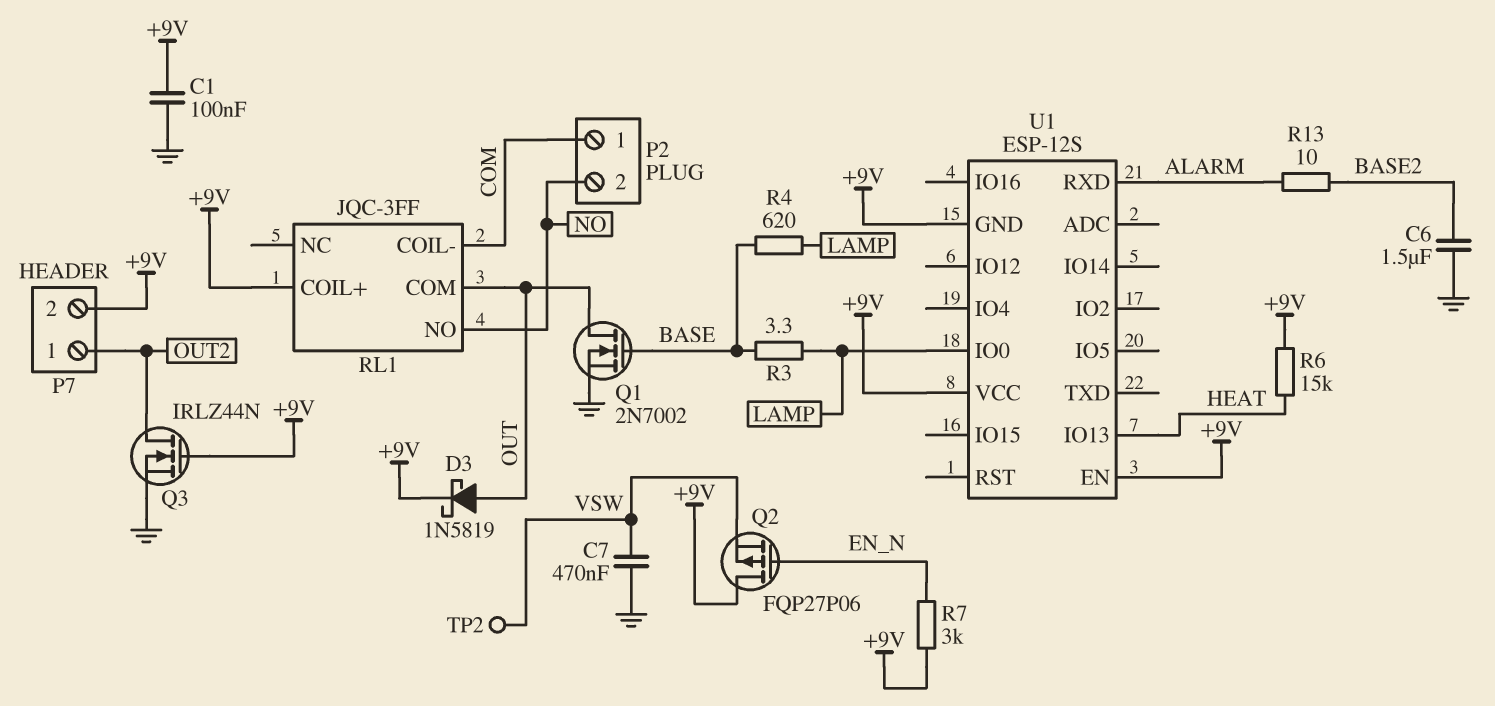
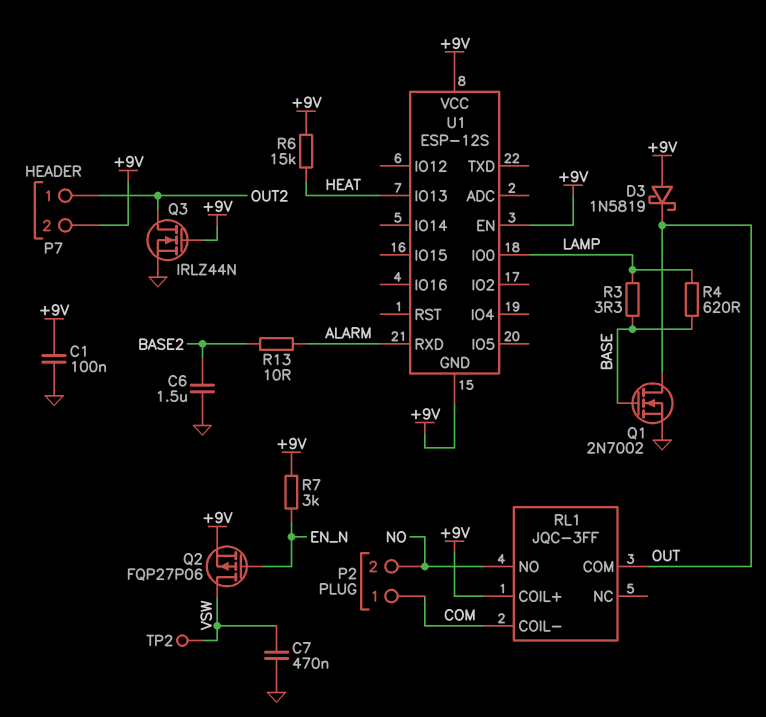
D3: schottky 1N5819 (A OUT, K +9V) -> schottky 1N5819 (A +9V, K OUT)
Q2: PMOS FQP27P06 (G EN_N, D +9V, S VSW) -> PMOS FQP27P06 (G EN_N, D VSW, S +9V)

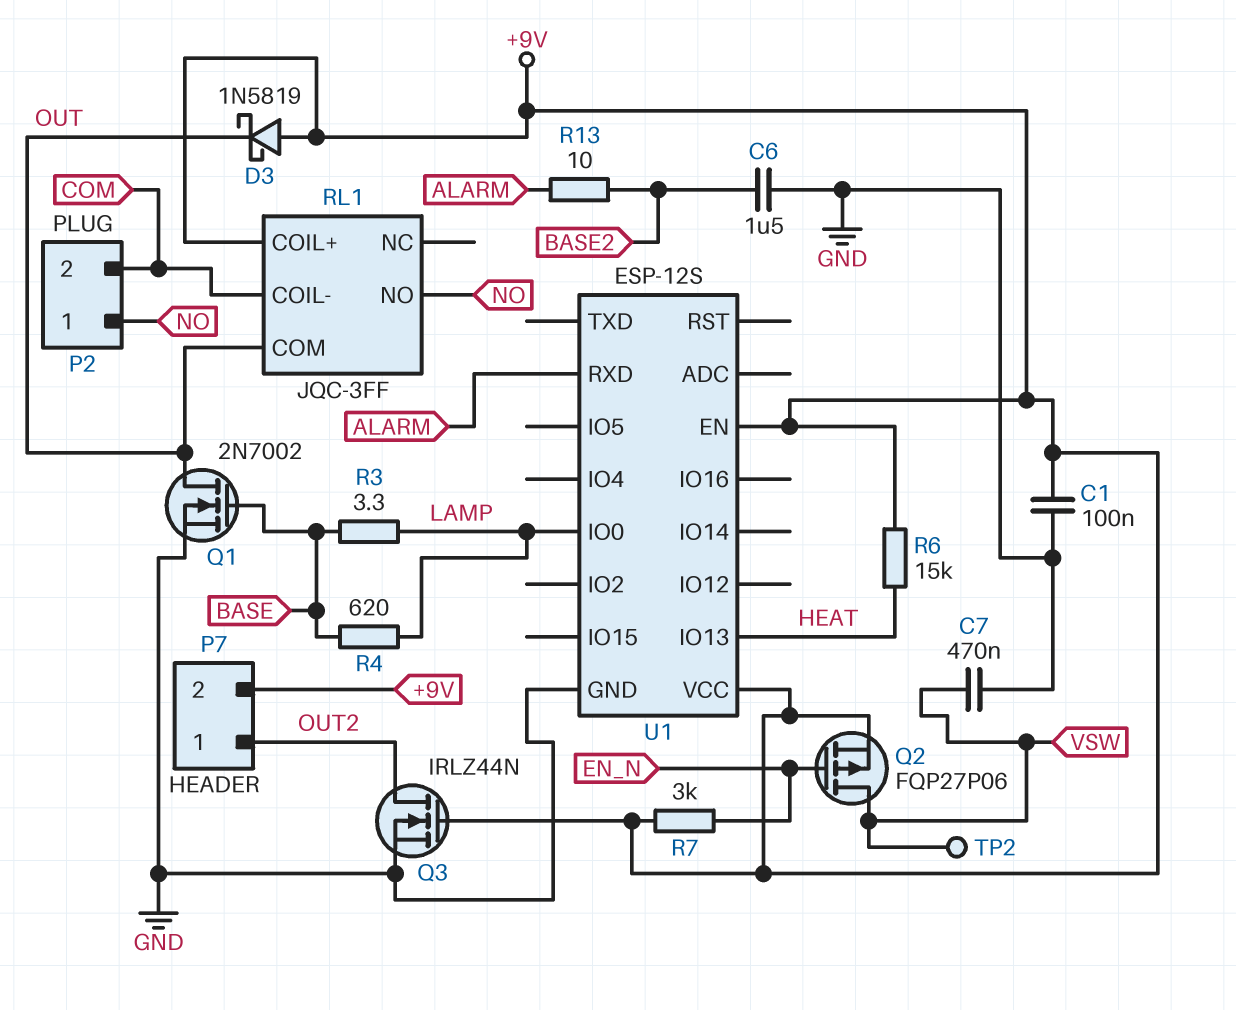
P2 pin 1: COM -> NO
P2 pin 2: NO -> COM
U1 pin GND: +9V -> GND

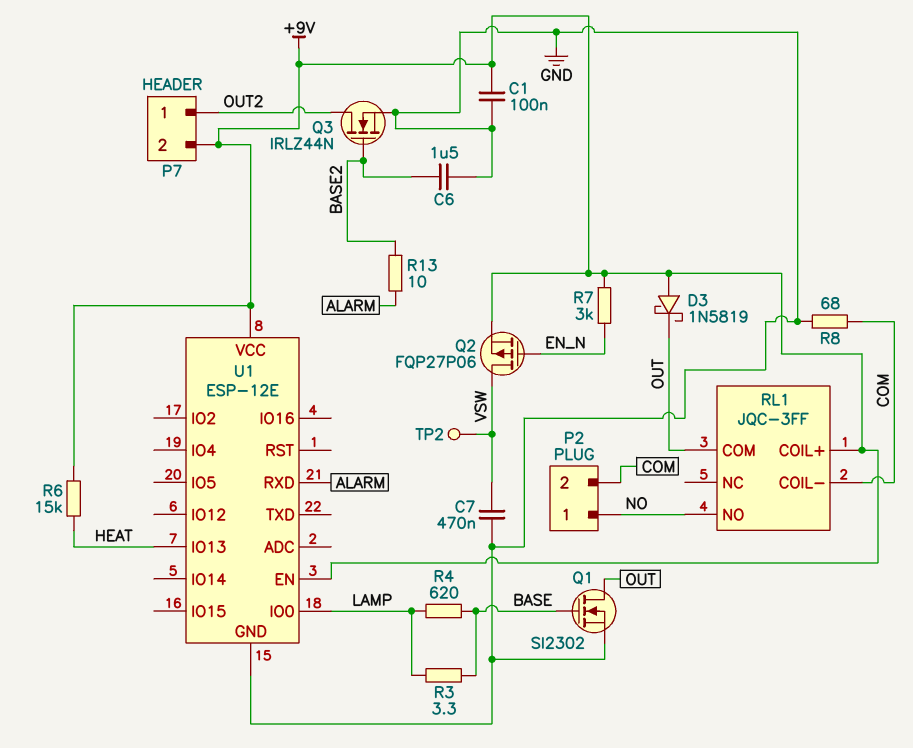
Q1: NMOS 2N7002 (G BASE, D OUT, S GND) -> NMOS SI2302 (G BASE, D OUT, S GND)
Q3: NMOS IRLZ44N (G +9V, D OUT2, S GND) -> NMOS IRLZ44N (G BASE2, D OUT2, S GND)
R8: none -> 68 (COM, GND)
U1: ESP-12S -> ESP-12E

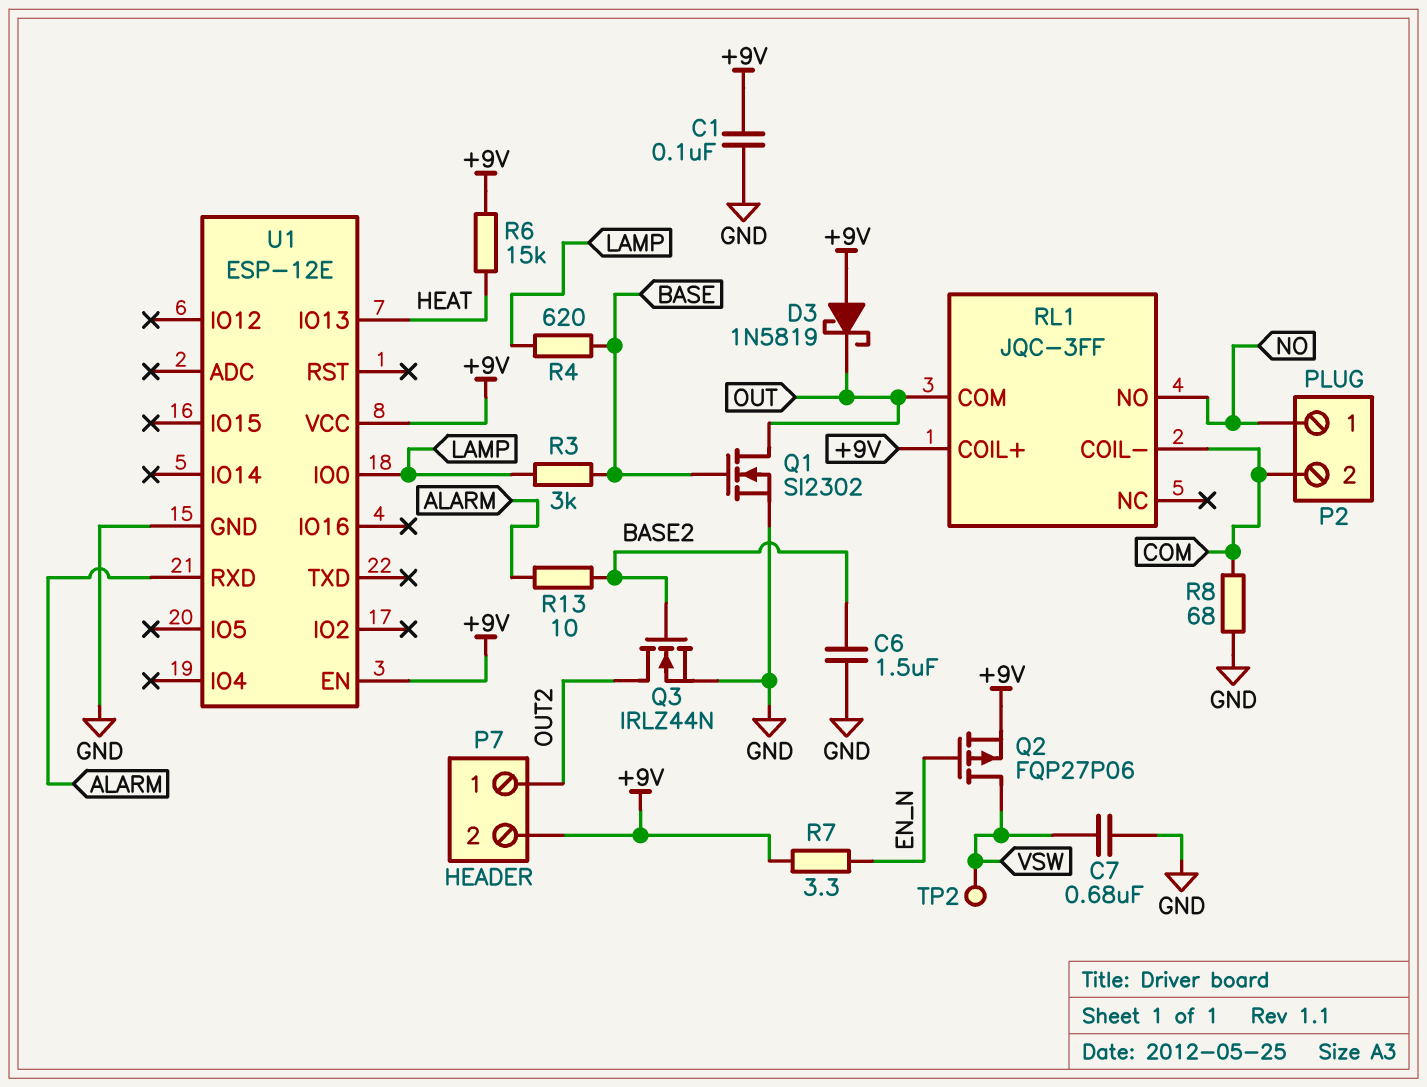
C7: 470nF (GND, VSW) -> 680nF (GND, VSW)
R3: 3.3 (BASE, LAMP) -> 3k (BASE, LAMP)
R7: 3k (+9V, EN_N) -> 3.3 (+9V, EN_N)

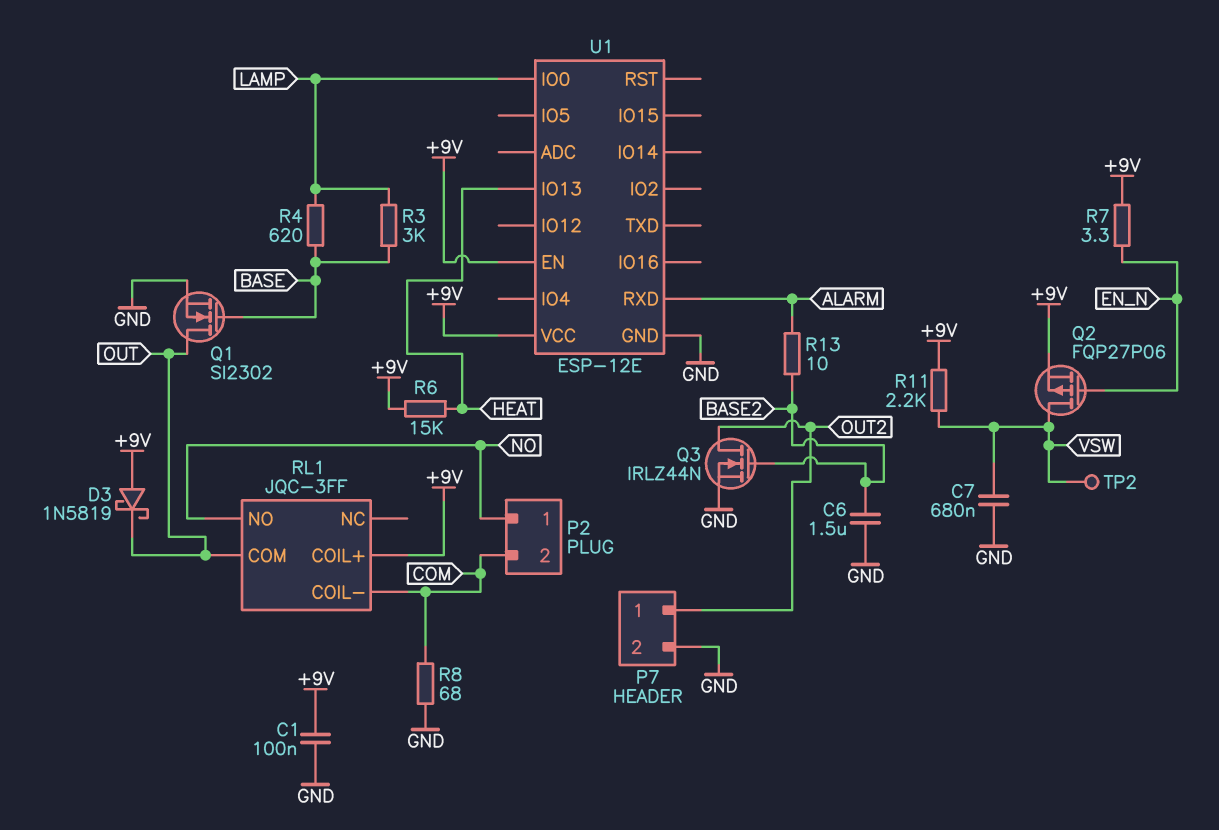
P7 pin 2: +9V -> GND
R11: none -> 2.2k (+9V, VSW)

